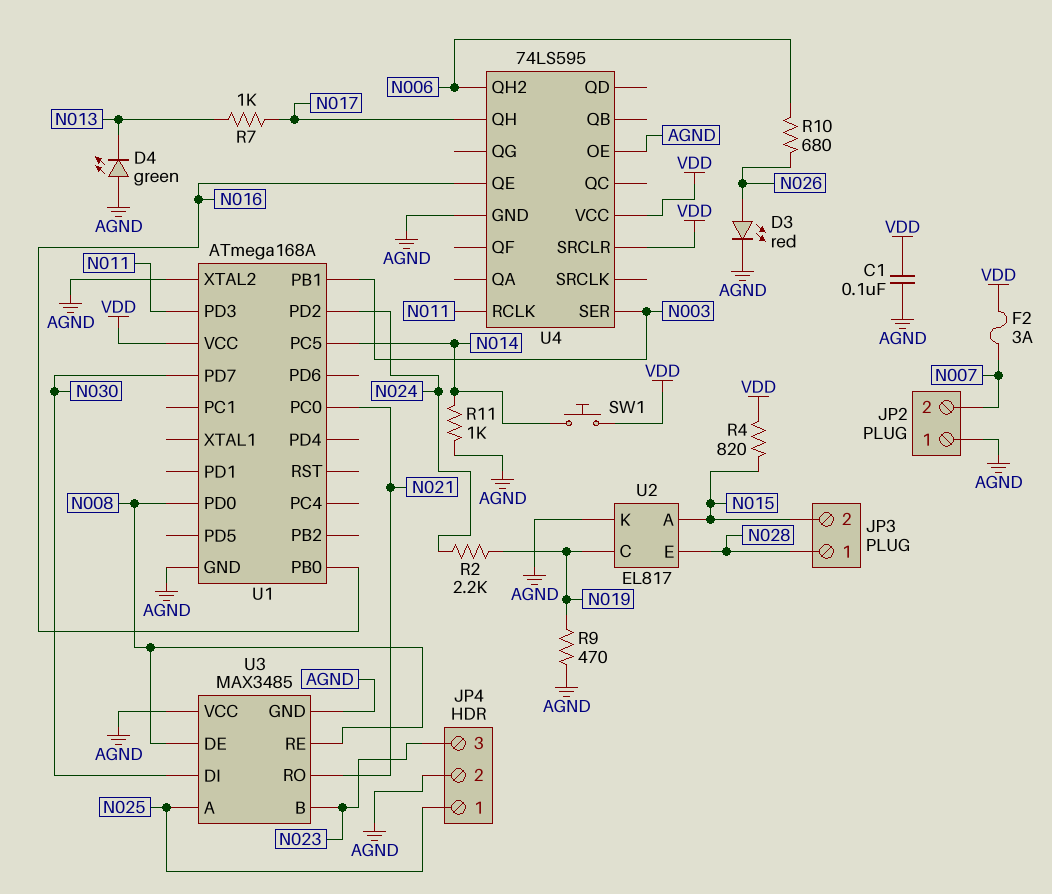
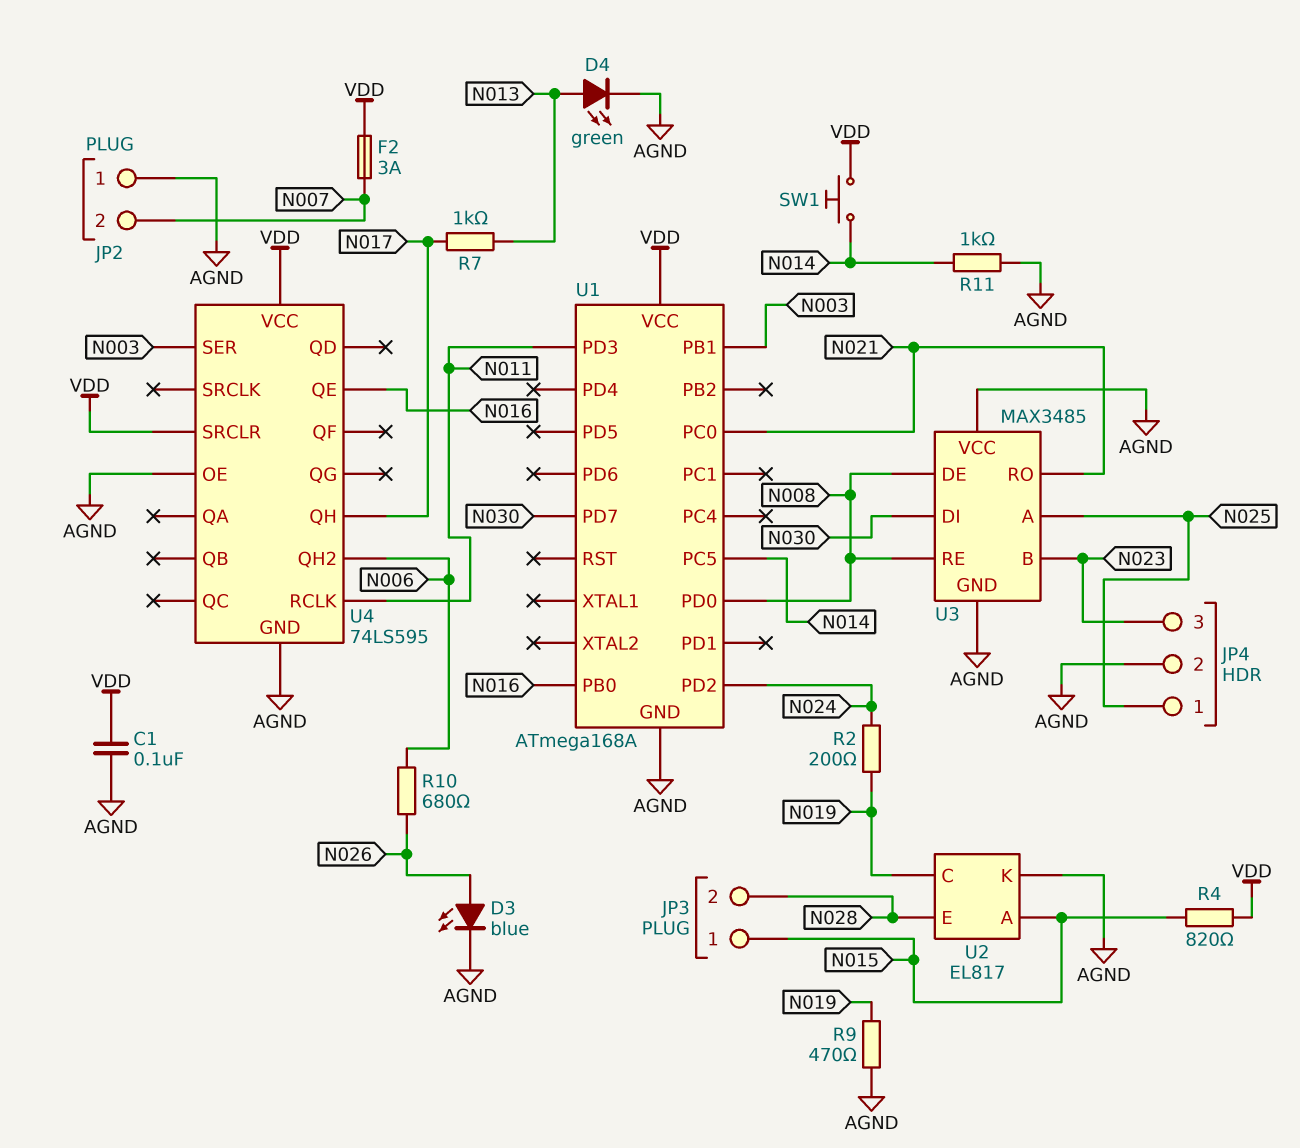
D3: LED red (A N026, K AGND) -> LED blue (A N026, K AGND)
D4: LED green (A AGND, K N013) -> LED green (A N013, K AGND)
JP3 pin 1: N028 -> N015
JP3 pin 2: N015 -> N028
R2: 2.2k (N019, N024) -> 200 (N019, N024)
U1 pin XTAL2: AGND -> none

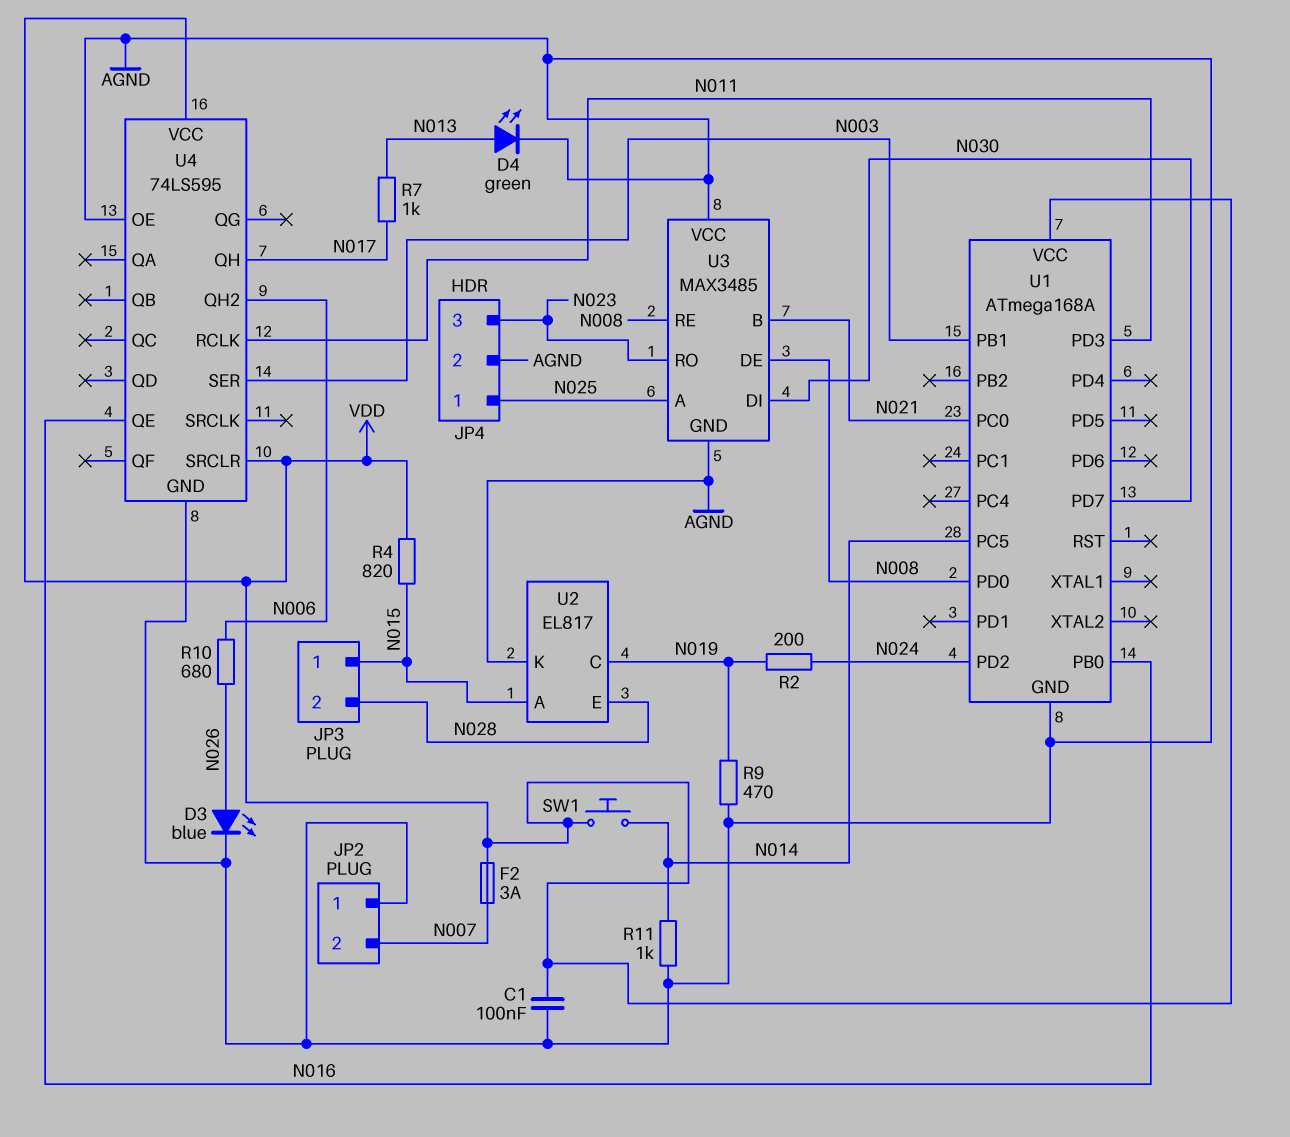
U3 pin B: N023 -> N021
U3 pin RO: N021 -> N023

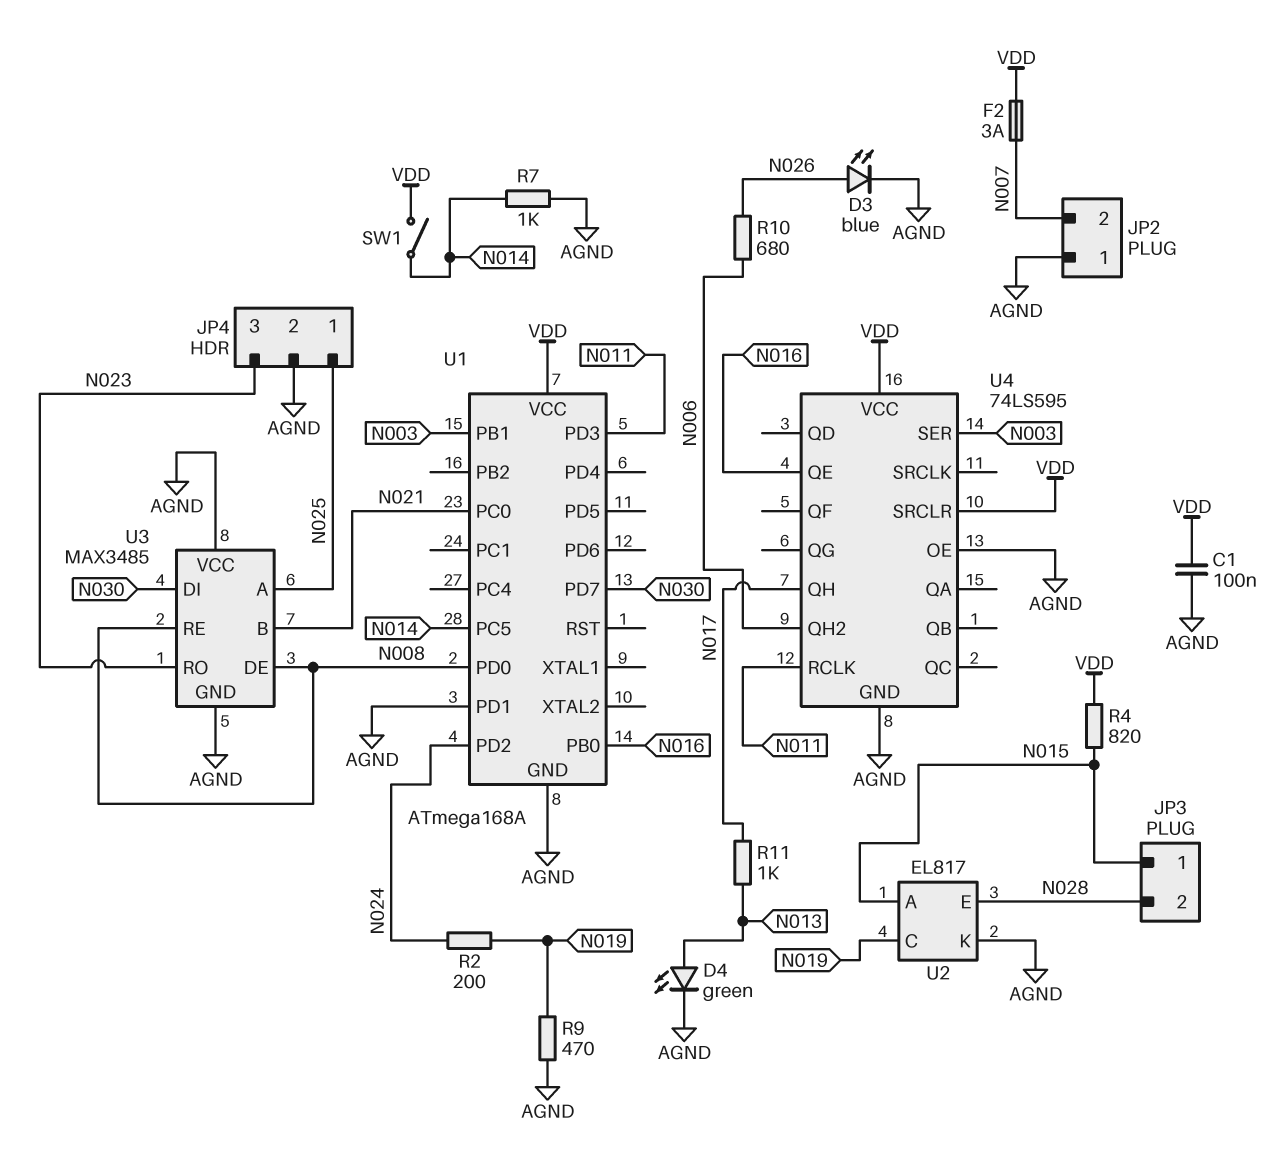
R7: 1k (N013, N017) -> 1k (AGND, N014)
R11: 1k (AGND, N014) -> 1k (N013, N017)
SW1: button (N014, VDD) -> switch (N014, VDD)
U1 pin PD1: none -> AGND

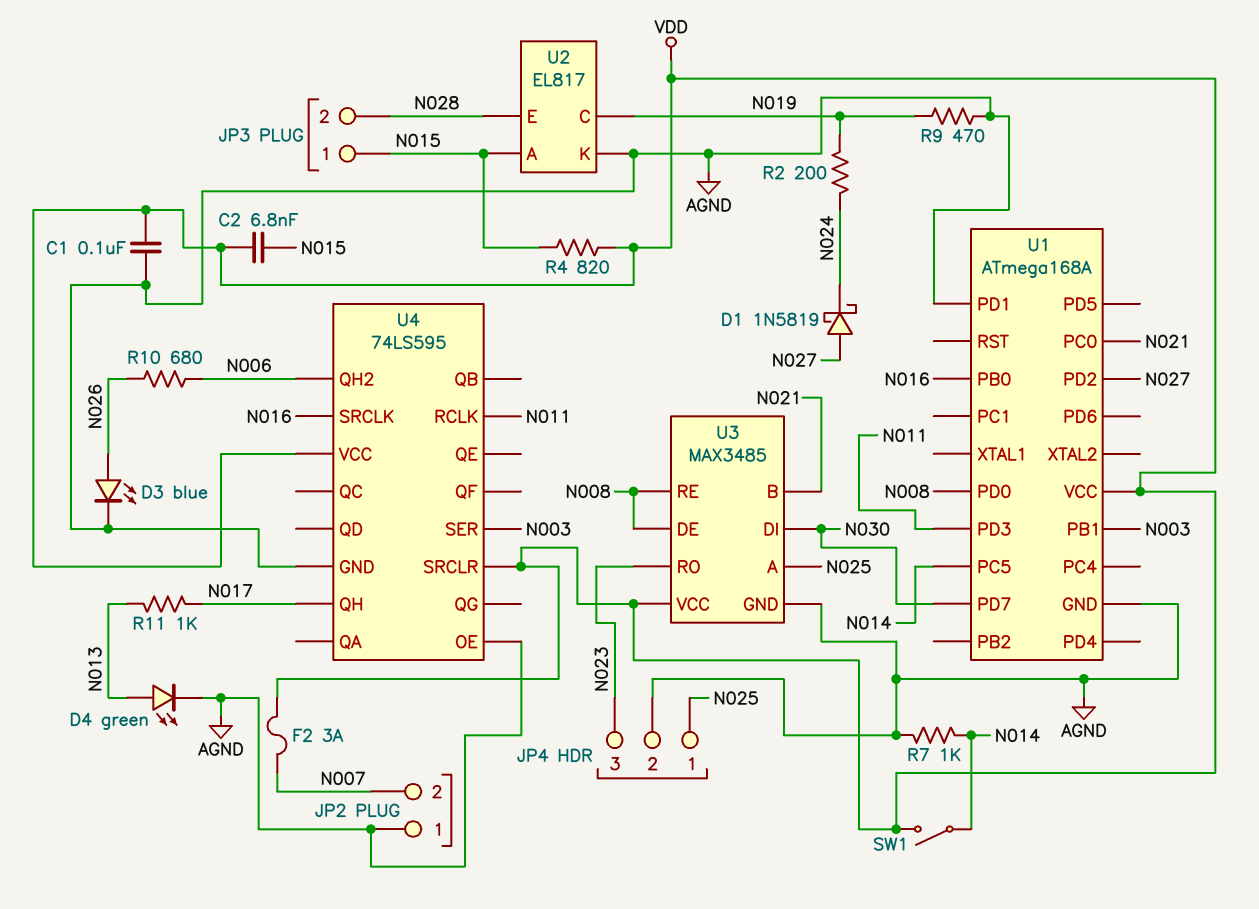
C2: none -> 6.8nF (N015, VDD)
D1: none -> schottky 1N5819 (A N027, K N024)
U1 pin PD2: N024 -> N027
U3 pin VCC: AGND -> VDD
U4 pin QE: N016 -> none
U4 pin SRCLK: none -> N016

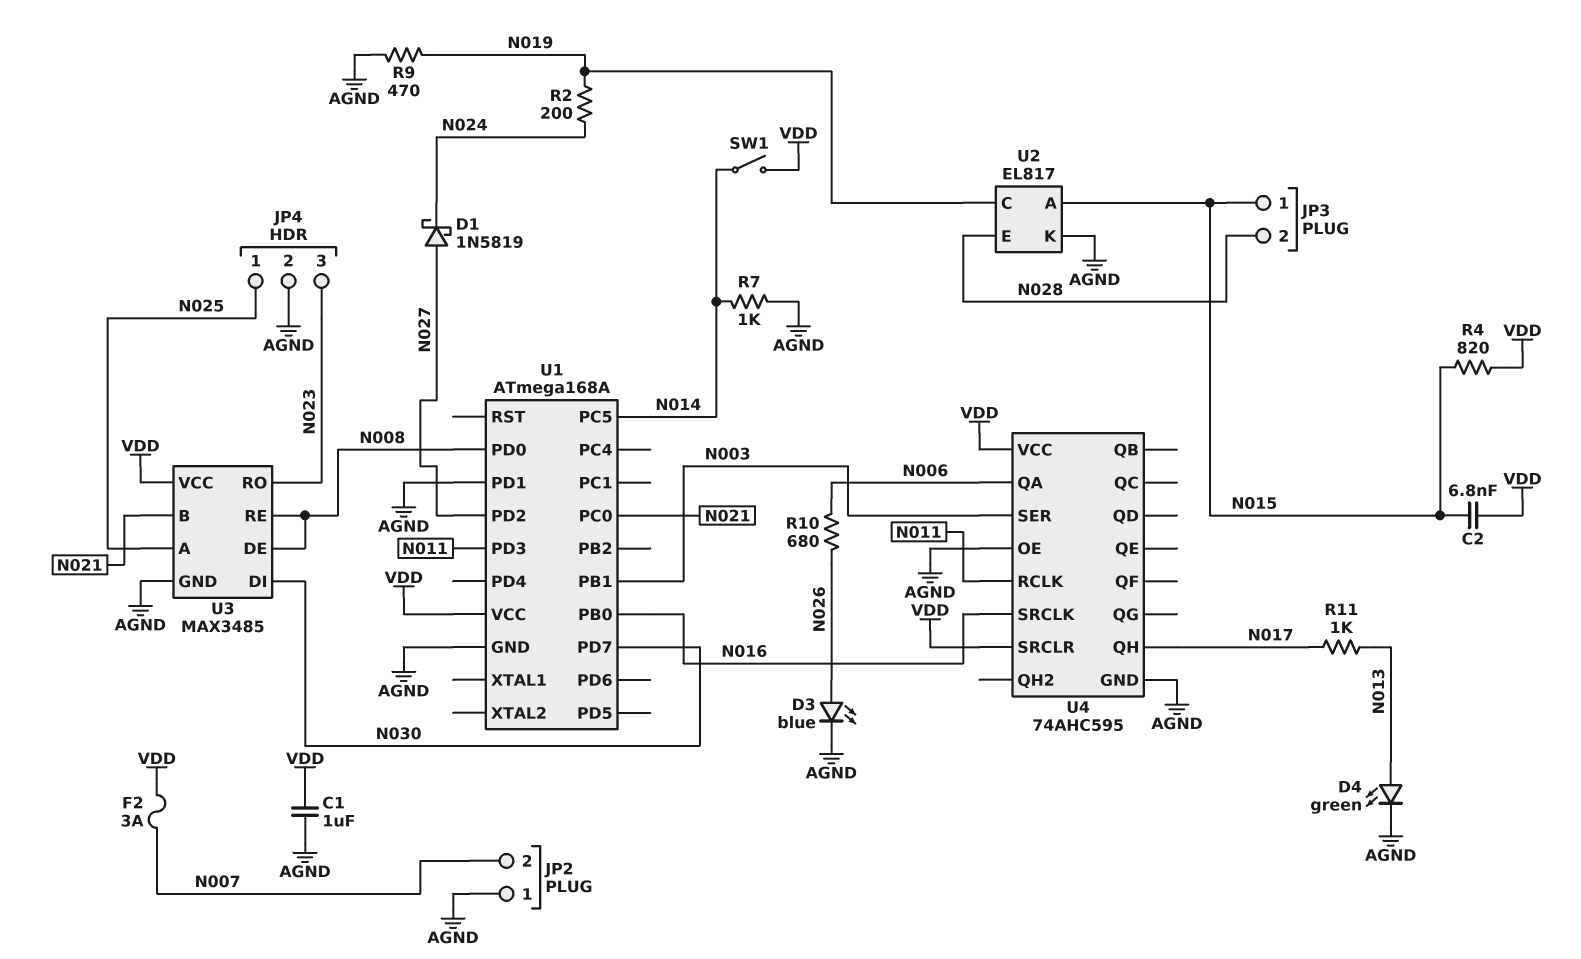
C1: 100nF (AGND, VDD) -> 1uF (AGND, VDD)
U4: 74LS595 -> 74AHC595
U4 pin QA: none -> N006
U4 pin QH2: N006 -> none

